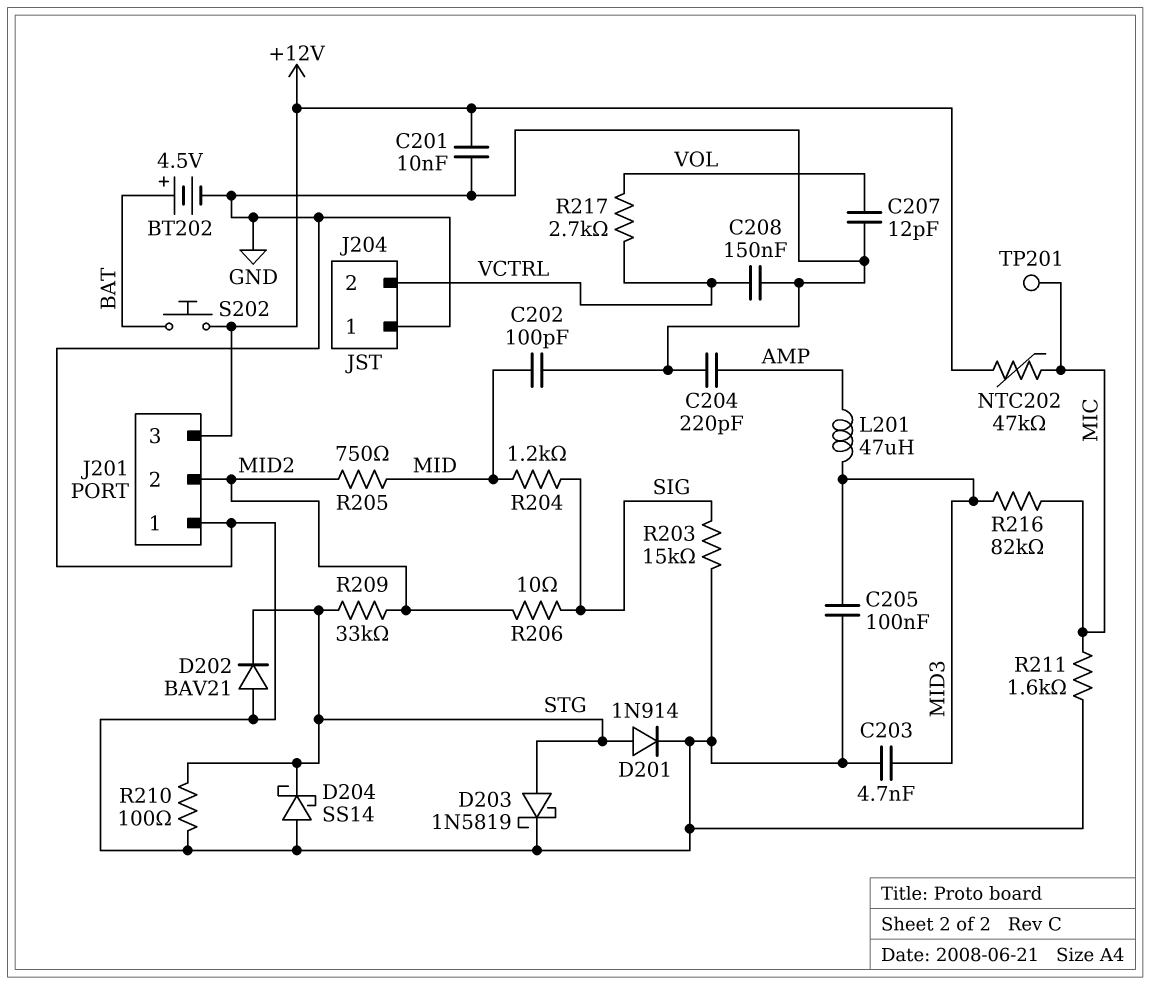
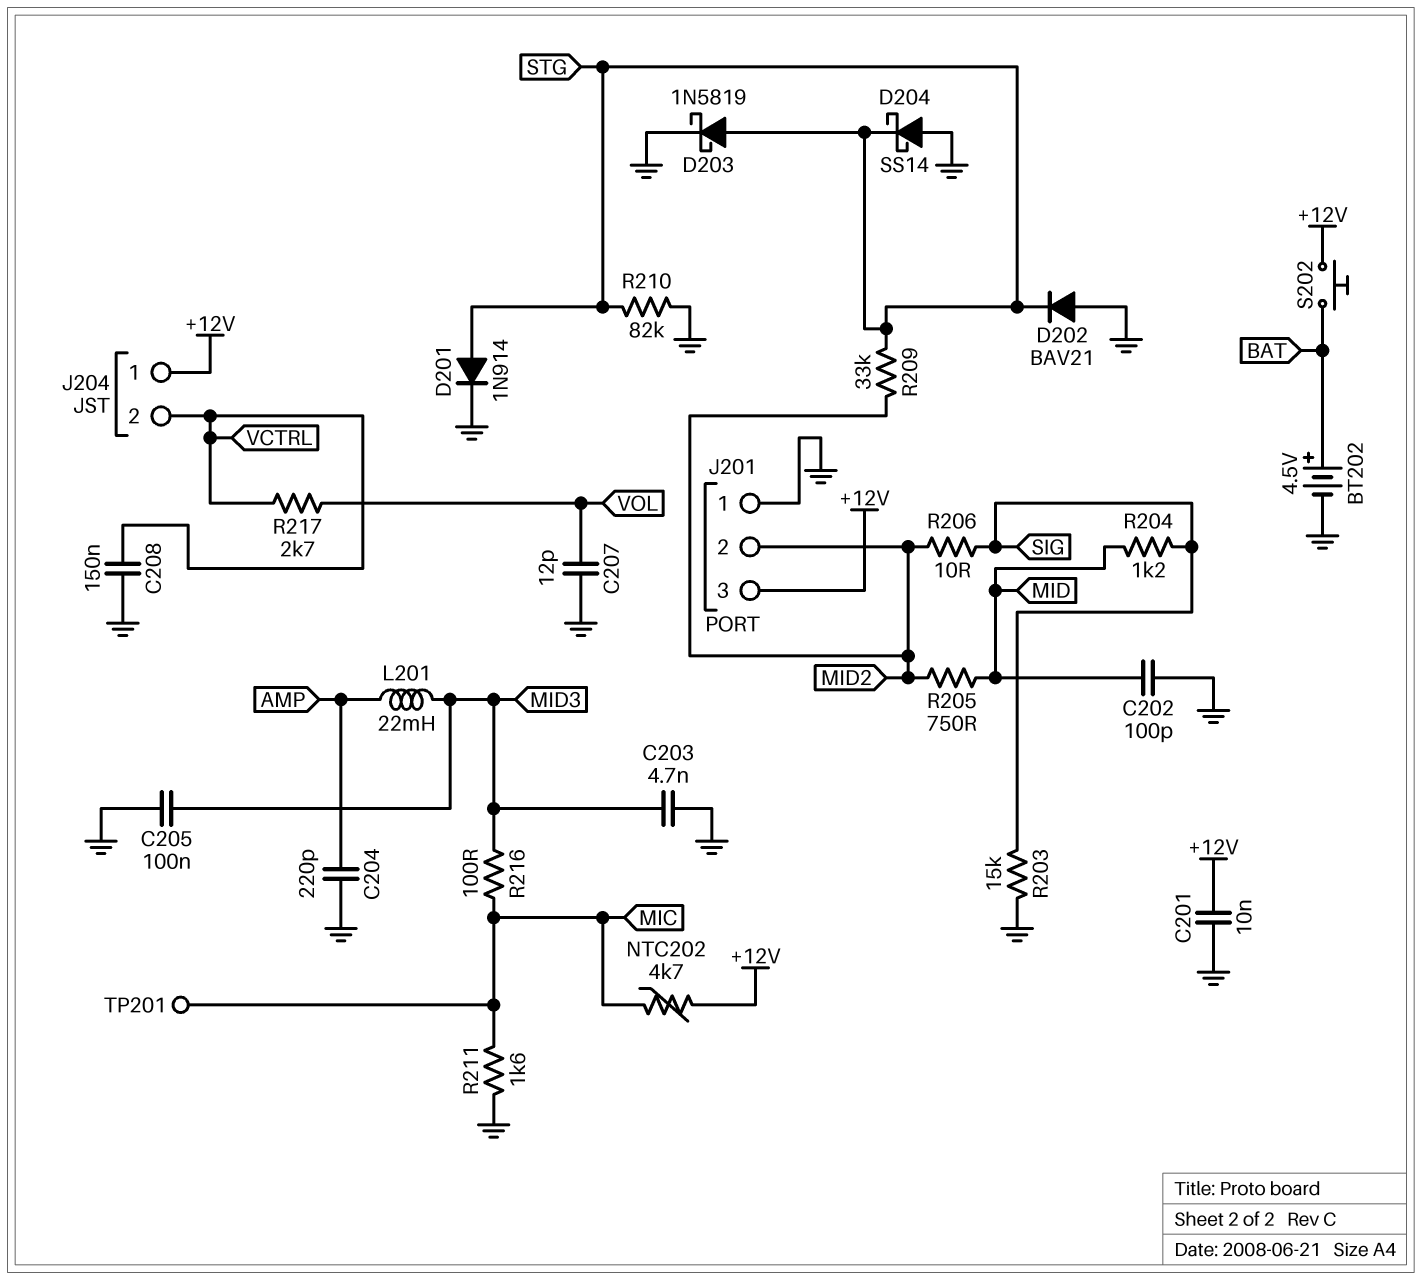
J204 pin 1: GND -> +12V
L201: 47uH (AMP, MID3) -> 22mH (AMP, MID3)
NTC202: 47k (+12V, MIC) -> 4.7k (+12V, MIC)
R210: 100 (GND, STG) -> 82k (GND, STG)
R216: 82k (MIC, MID3) -> 100 (MIC, MID3)

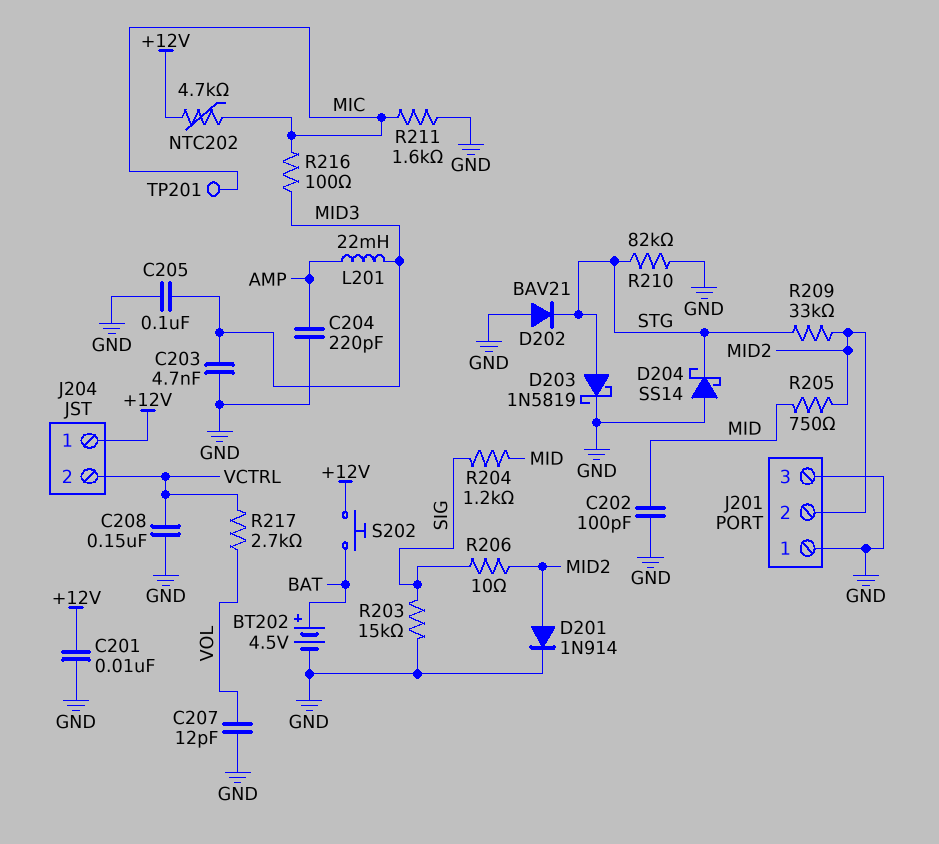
D201: diode 1N914 (A STG, K GND) -> diode 1N914 (A MID2, K GND)
J201 pin 3: +12V -> GND

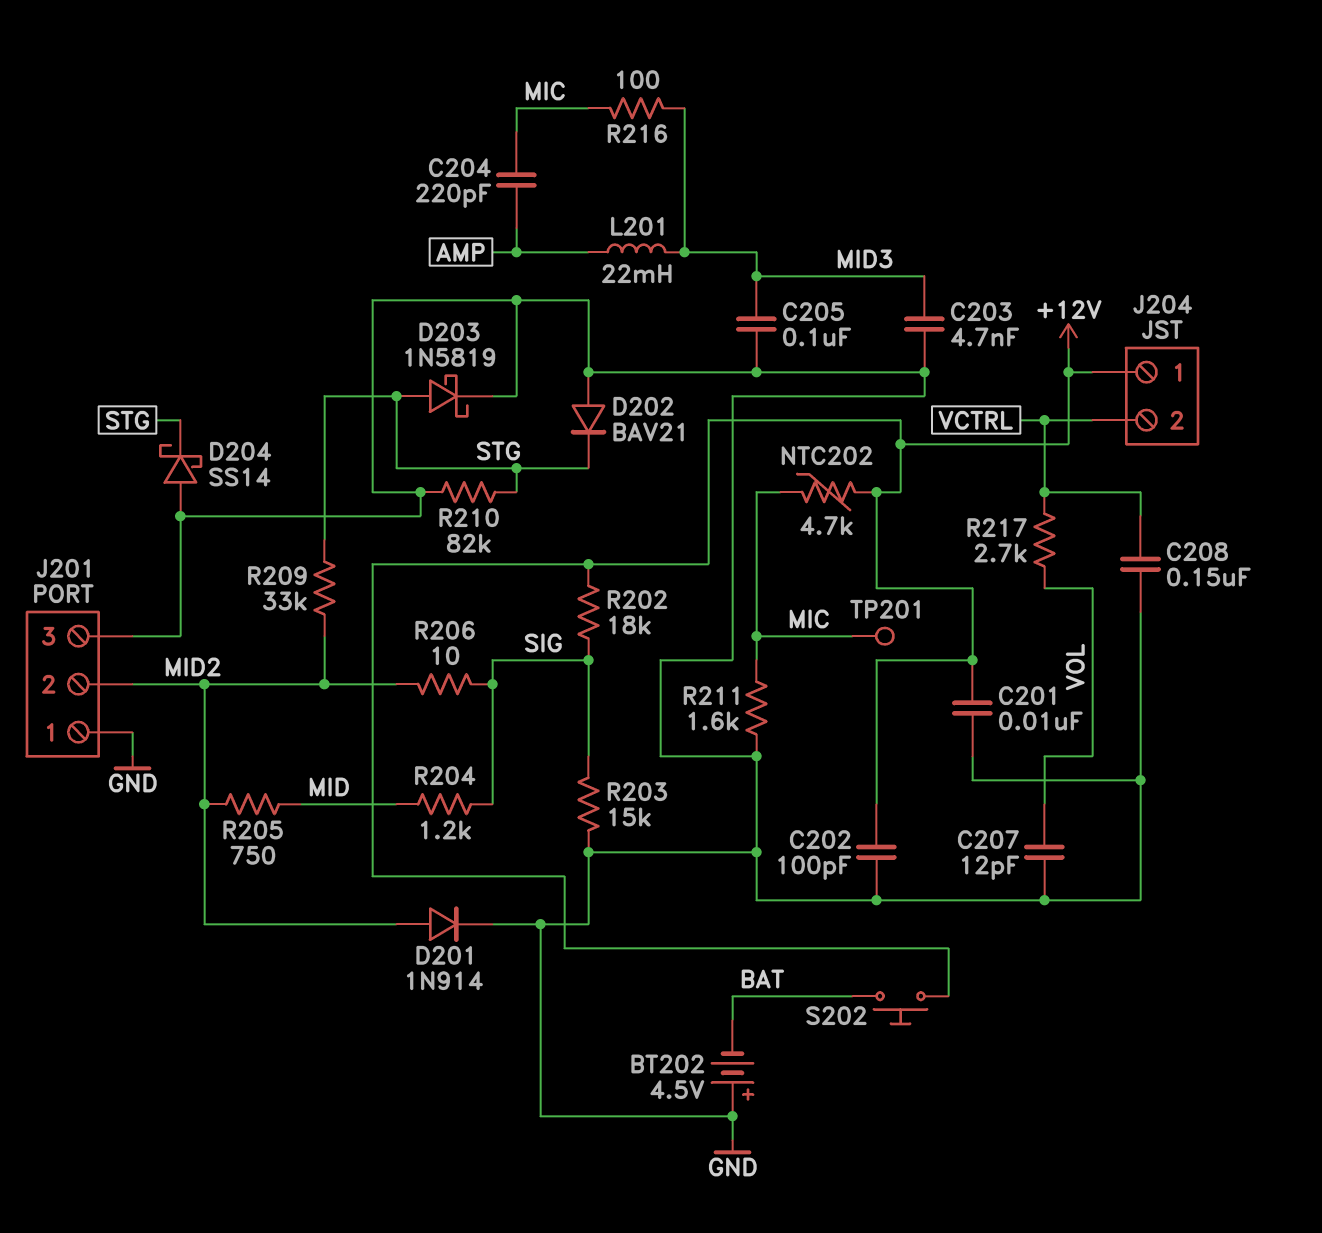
BT202: 4.5V (plus BAT, minus GND) -> 4.5V (plus GND, minus BAT)
C202: 100pF (GND, MID) -> 100pF (+12V, GND)
C204: 220pF (AMP, GND) -> 220pF (AMP, MIC)
R202: none -> 18k (+12V, SIG)

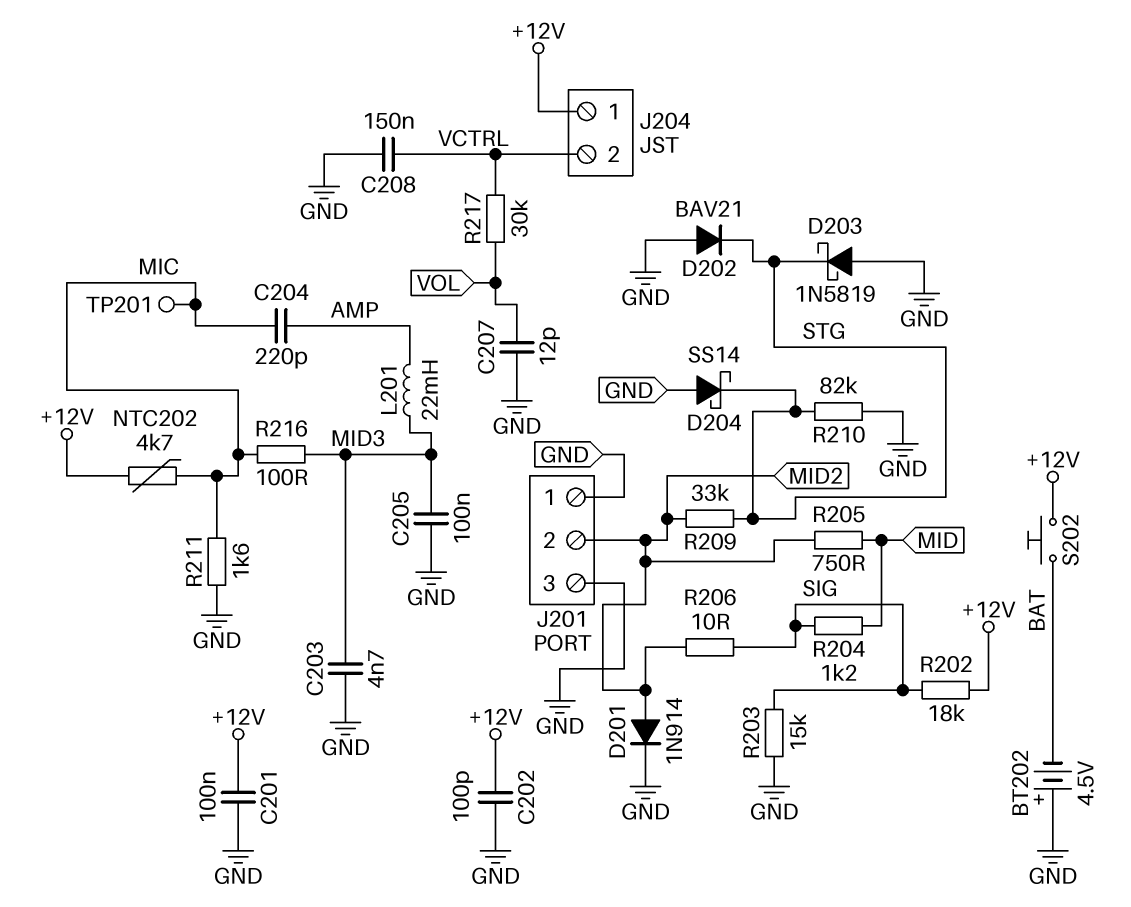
C201: 10nF (+12V, GND) -> 100nF (+12V, GND)
D203: schottky 1N5819 (A STG, K GND) -> schottky 1N5819 (A GND, K STG)
R217: 2.7k (VCTRL, VOL) -> 30k (VCTRL, VOL)

